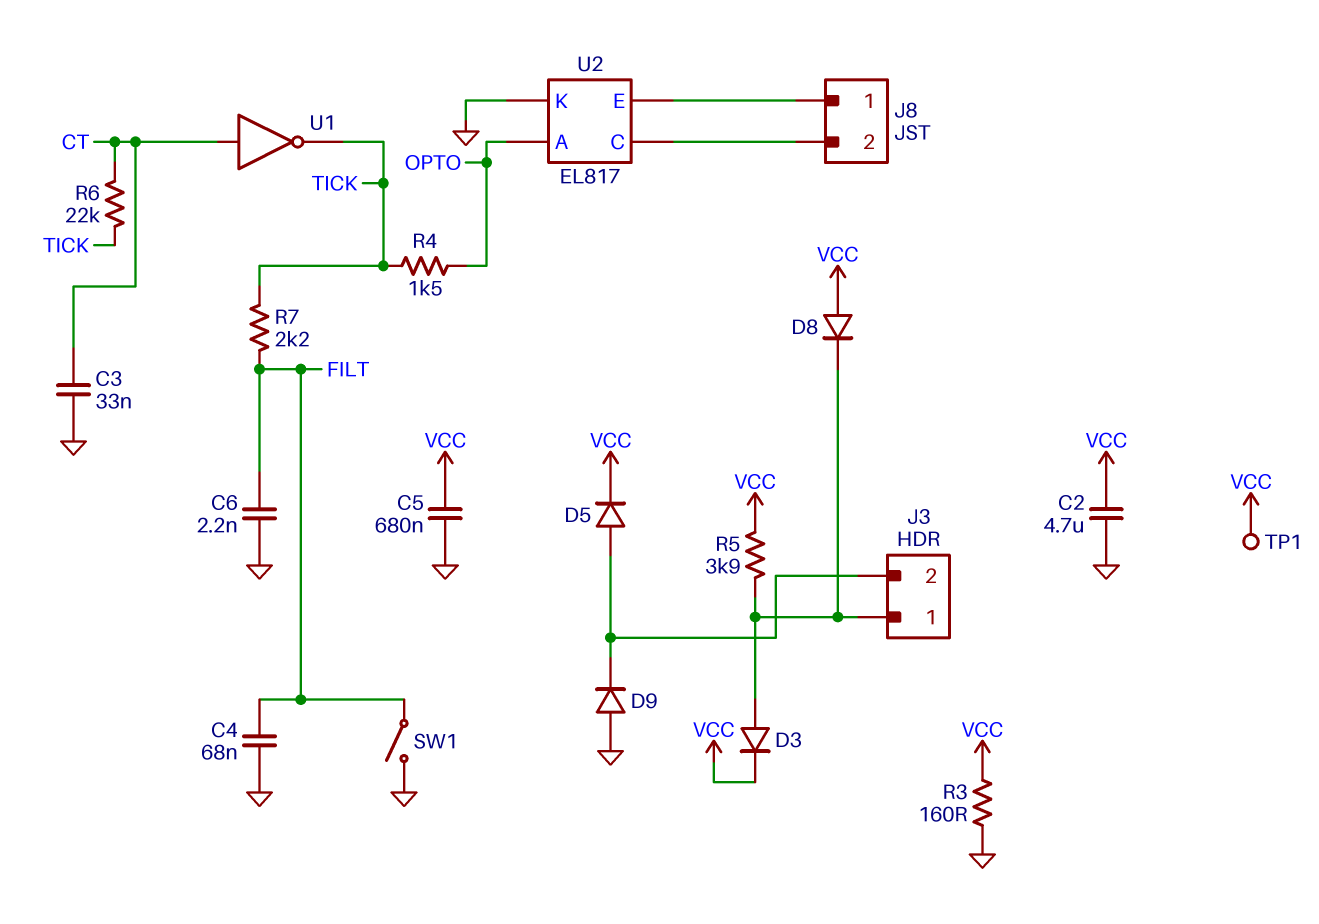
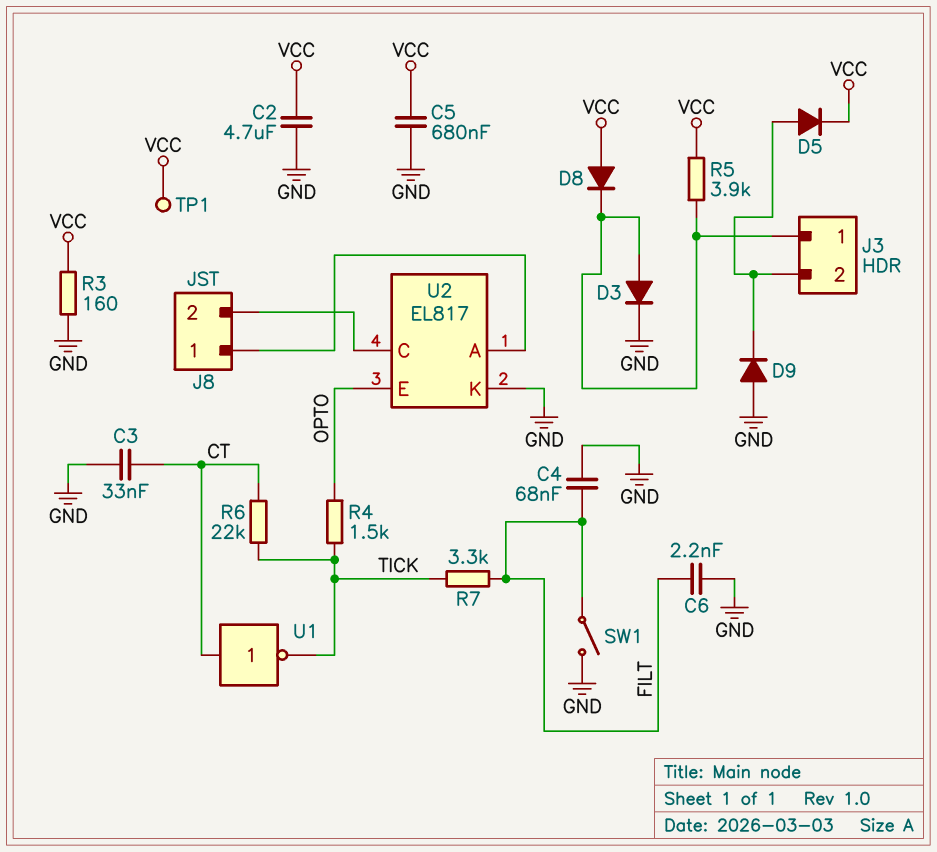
D3: diode (A J3/1, K VCC) -> diode (A J3/1, K GND)
R7: 2.2k (FILT, TICK) -> 3.3k (FILT, TICK)
U2 pin A: OPTO -> J8/1
U2 pin E: J8/1 -> OPTO

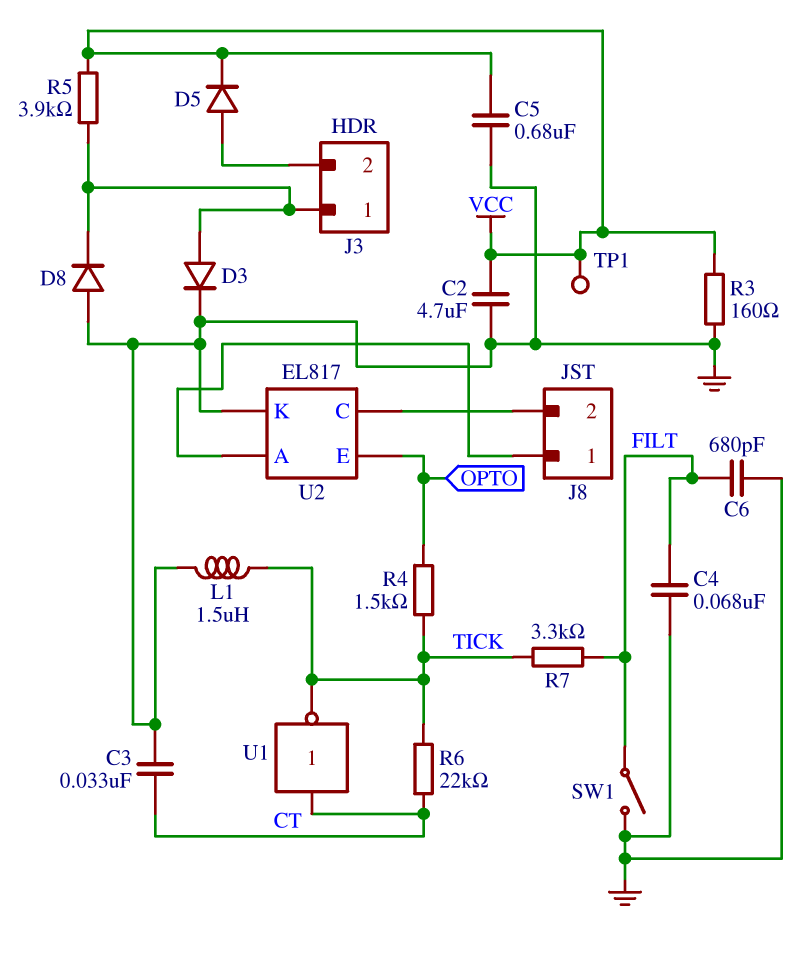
C6: 2.2nF (FILT, GND) -> 680pF (FILT, GND)
D8: diode (A VCC, K J3/1) -> diode (A GND, K J3/1)
D9: diode (A GND, K J3/2) -> none
L1: none -> 1.5uH (GND, TICK)

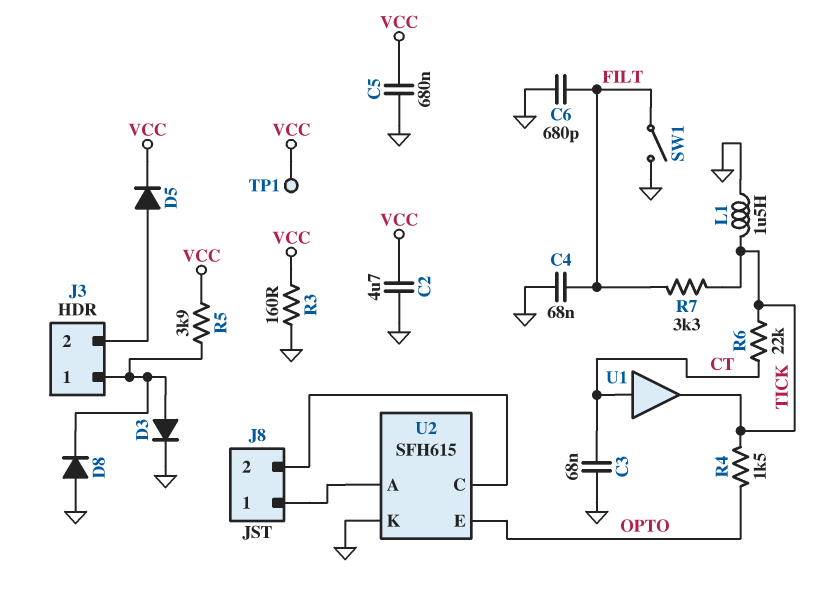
C3: 33nF (CT, GND) -> 68nF (CT, GND)
U1: NOT (in CT, out TICK) -> buffer (in CT, out TICK)
U2: EL817 -> SFH615

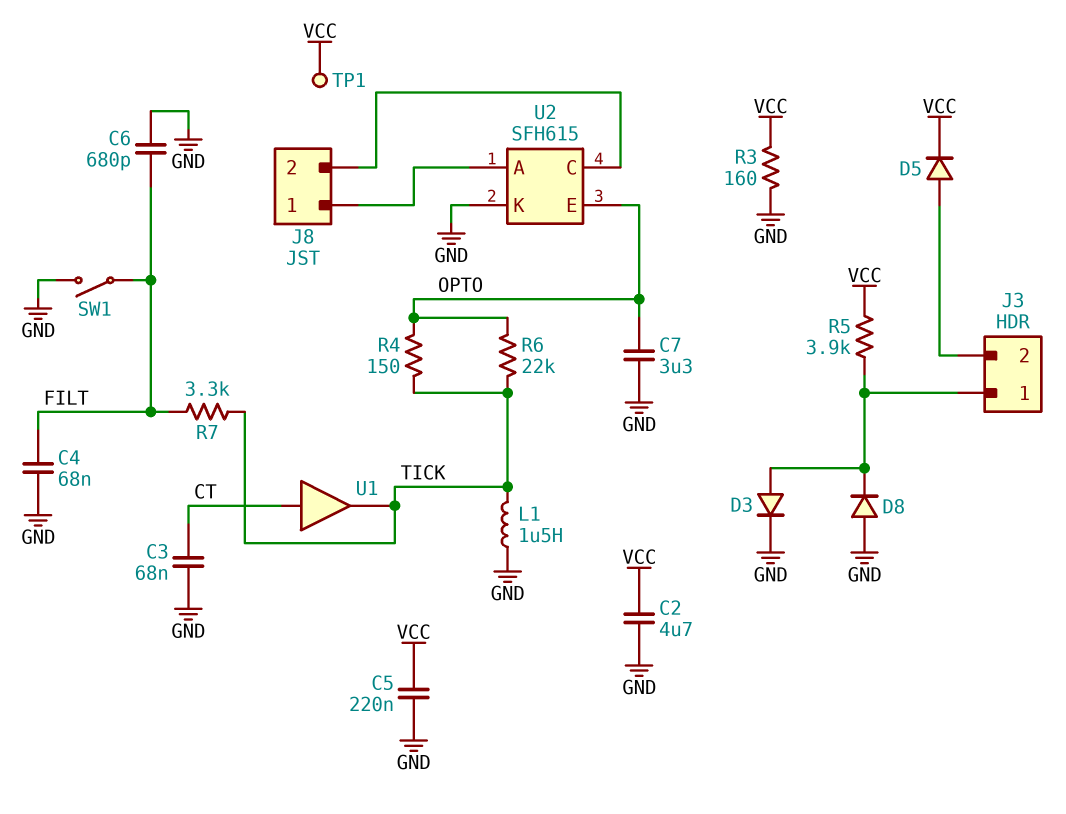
C5: 680nF (GND, VCC) -> 220nF (GND, VCC)
C7: none -> 3.3uF (GND, OPTO)
R4: 1.5k (OPTO, TICK) -> 150 (OPTO, TICK)
R6: 22k (CT, TICK) -> 22k (OPTO, TICK)

